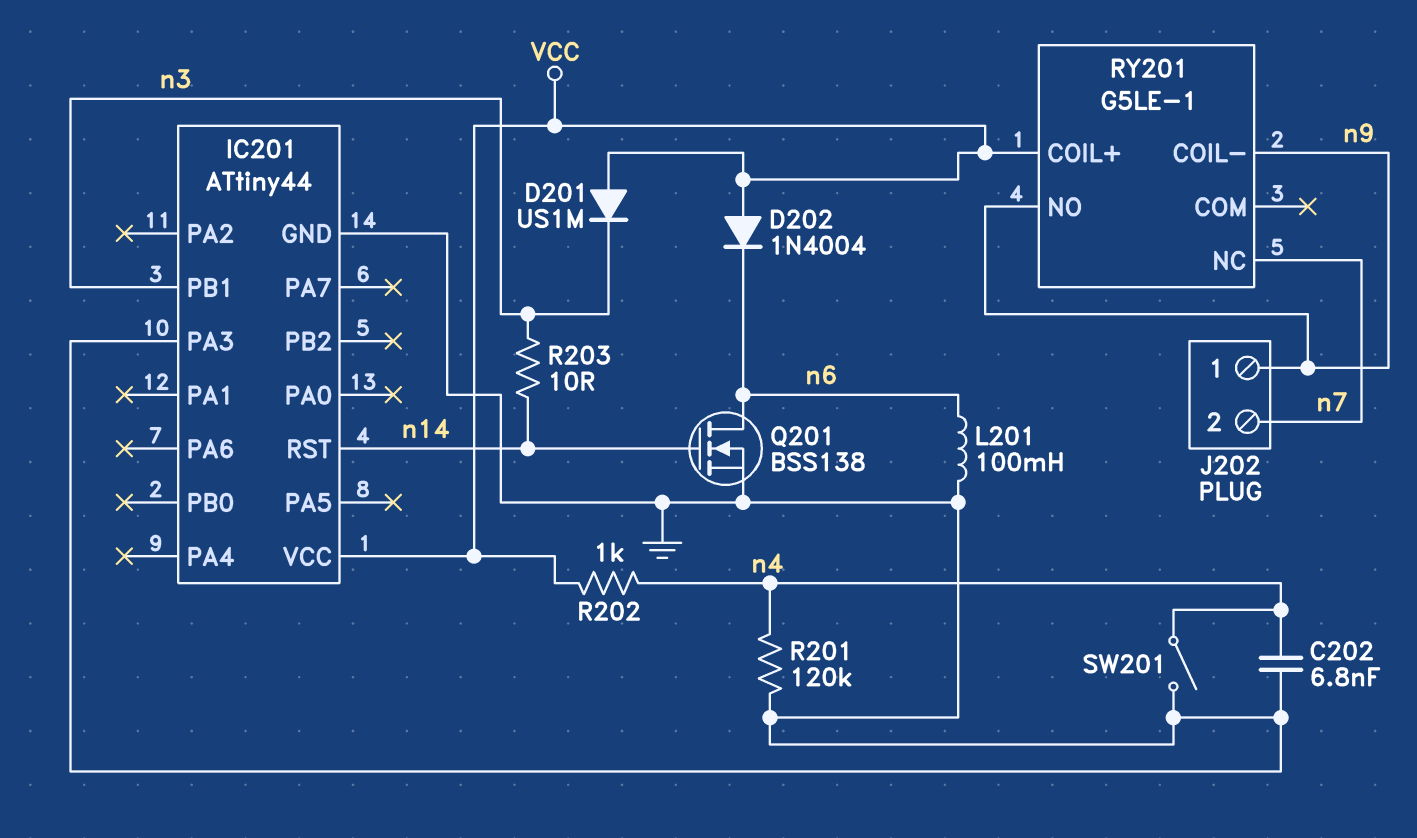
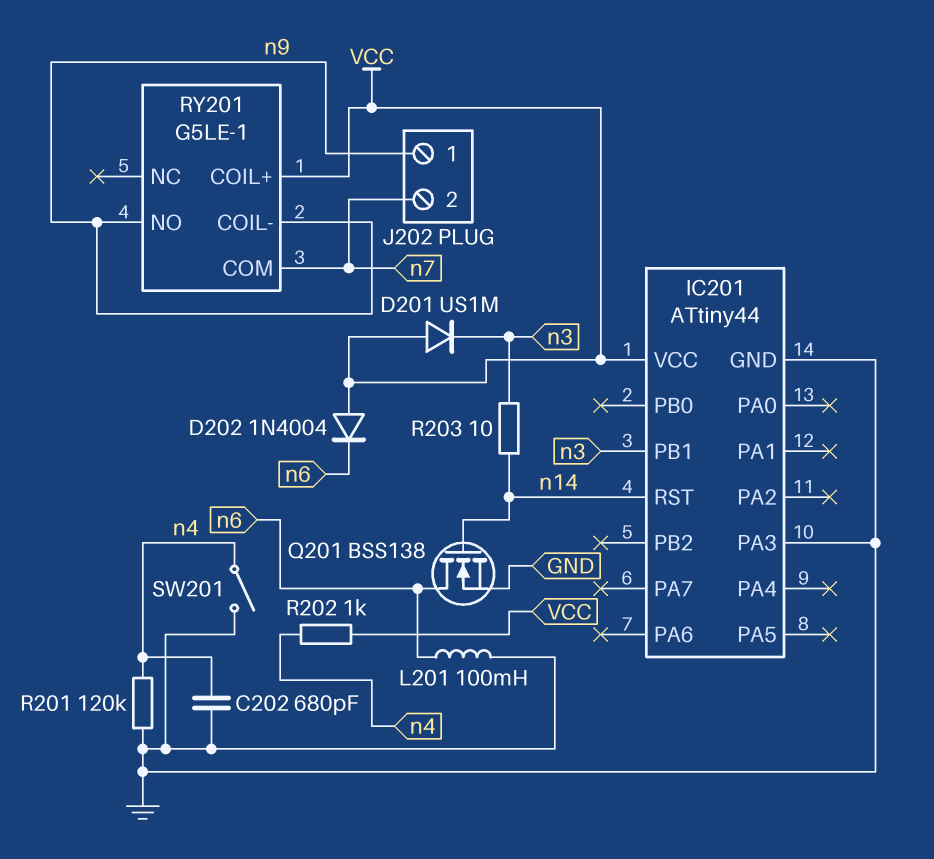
C202: 6.8nF (GND, n4) -> 680pF (GND, n4)
RY201 pin COM: none -> n7
RY201 pin NC: n7 -> none

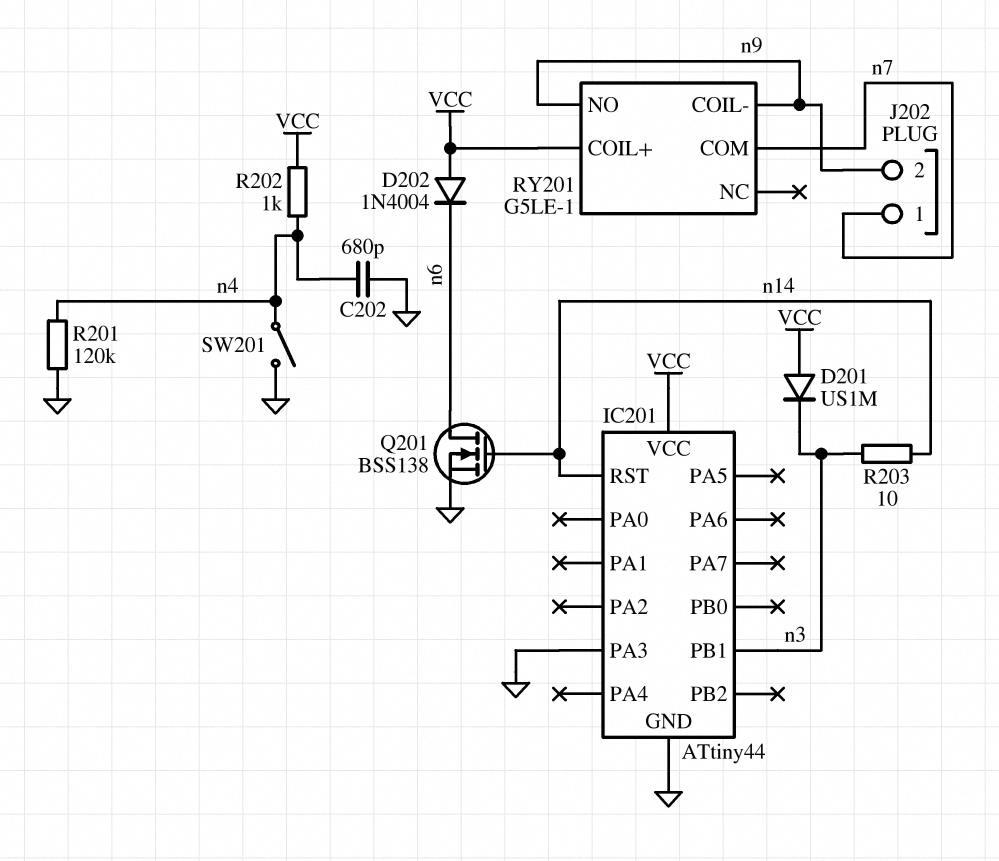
J202 pin 1: n9 -> n7
J202 pin 2: n7 -> n9
L201: 100mH (GND, n6) -> none

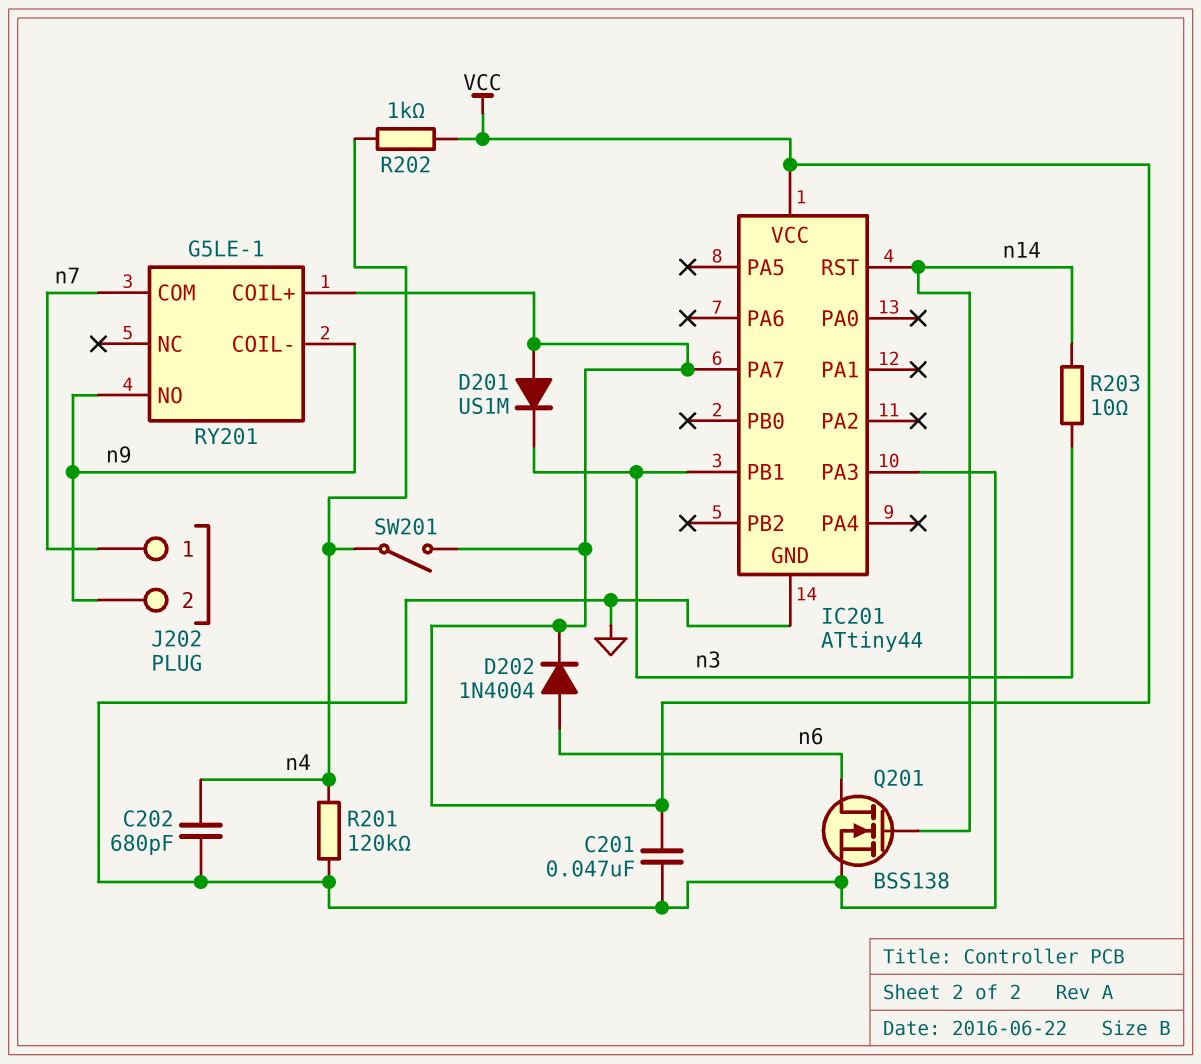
C201: none -> 47nF (GND, VCC)
D202: diode 1N4004 (A VCC, K n6) -> diode 1N4004 (A n6, K VCC)
IC201 pin PA7: none -> VCC
SW201: switch (GND, n4) -> switch (VCC, n4)

